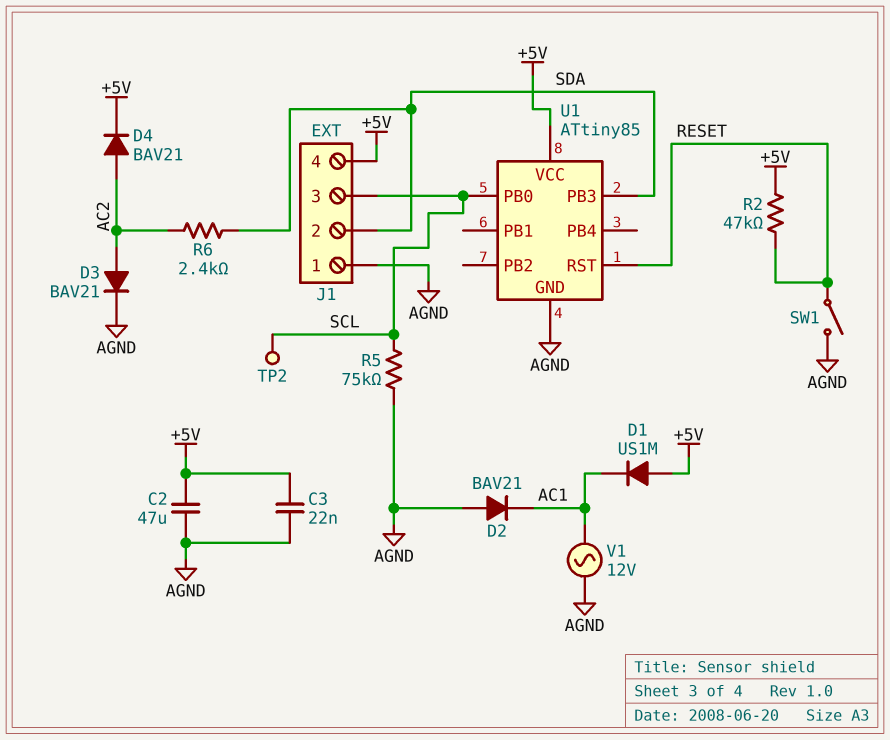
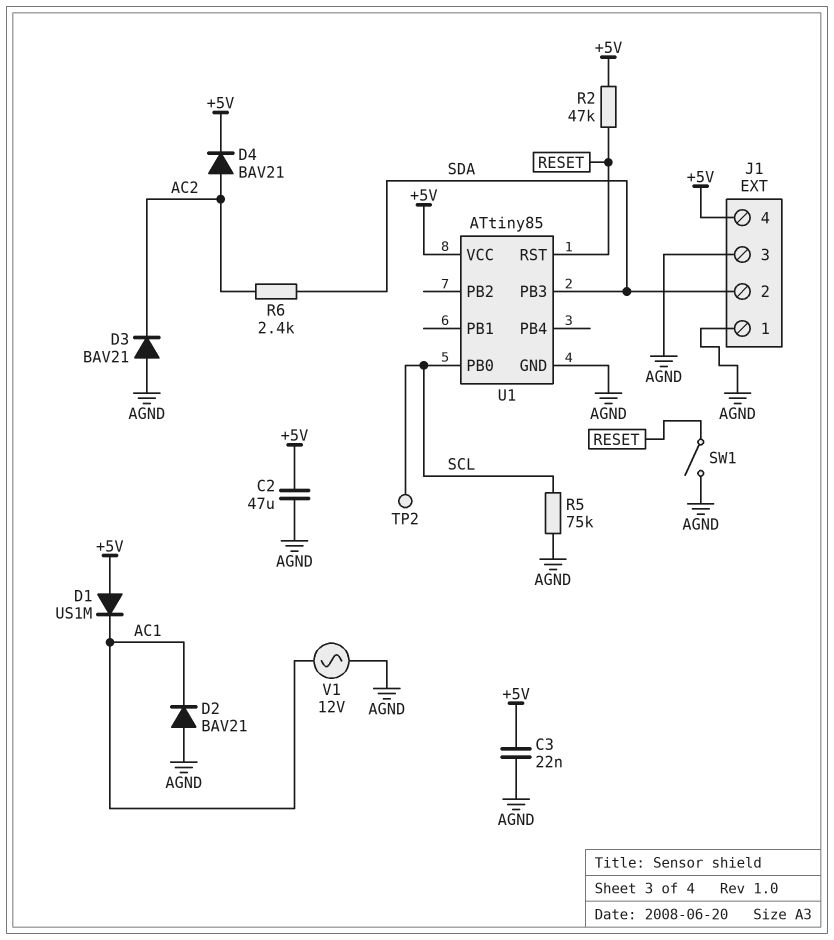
D3: diode BAV21 (A AC2, K AGND) -> diode BAV21 (A AGND, K AC2)
J1 pin 3: SCL -> AGND

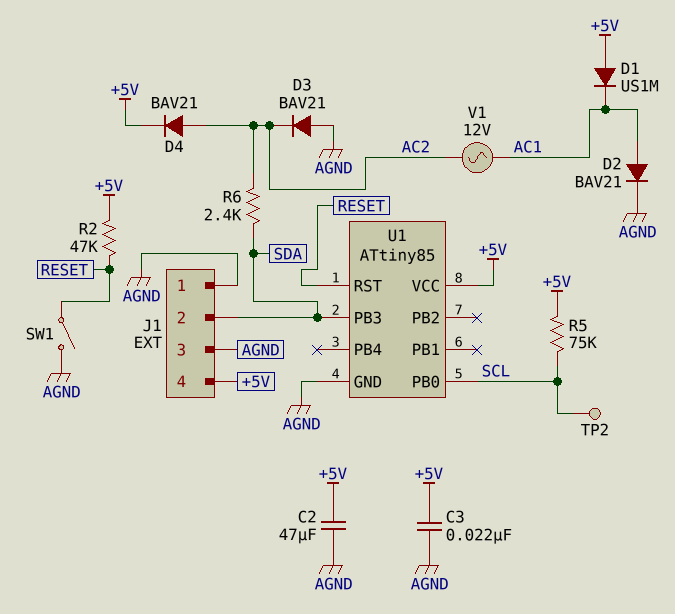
D2: diode BAV21 (A AGND, K AC1) -> diode BAV21 (A AC1, K AGND)
R5: 75k (AGND, SCL) -> 75k (+5V, SCL)
V1: AC 12V (AC1, AGND) -> AC 12V (AC1, AC2)

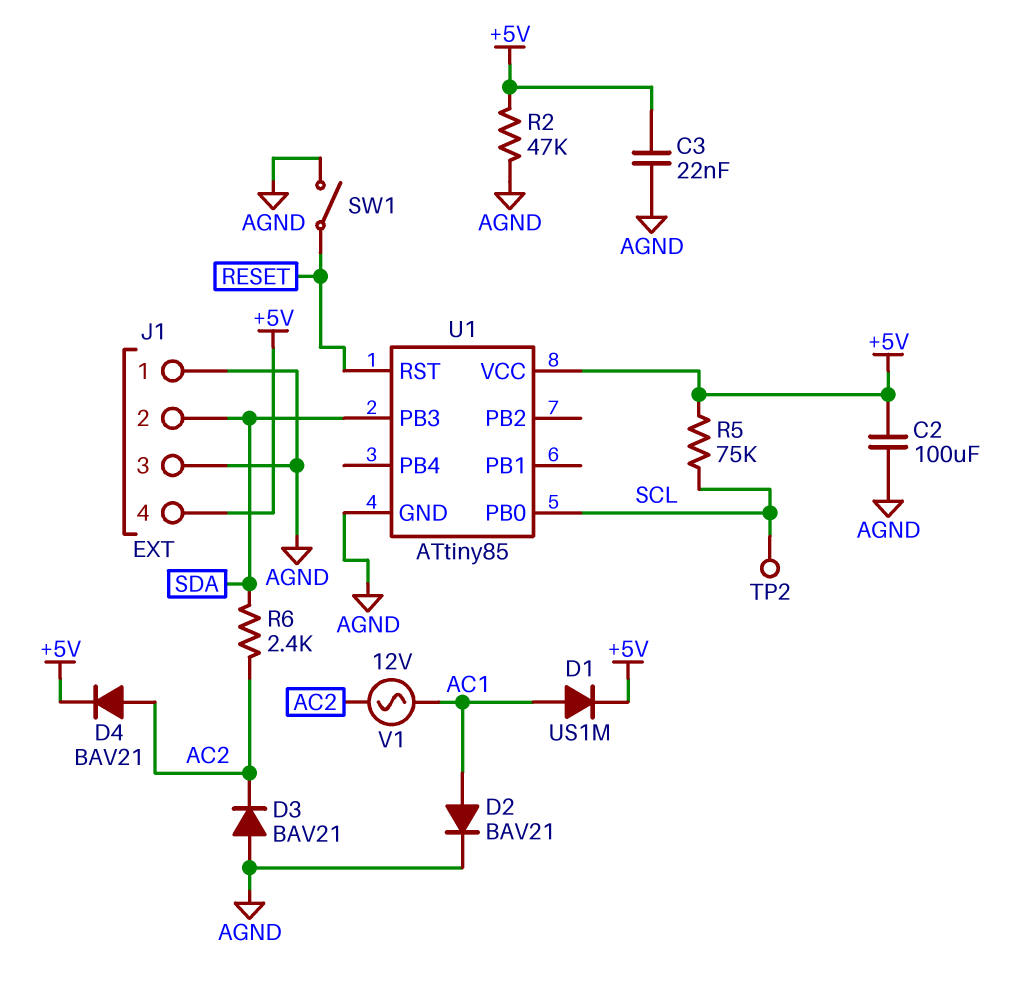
C2: 47uF (+5V, AGND) -> 100uF (+5V, AGND)
D1: diode US1M (A +5V, K AC1) -> diode US1M (A AC1, K +5V)
R2: 47k (+5V, RESET) -> 47k (+5V, AGND)

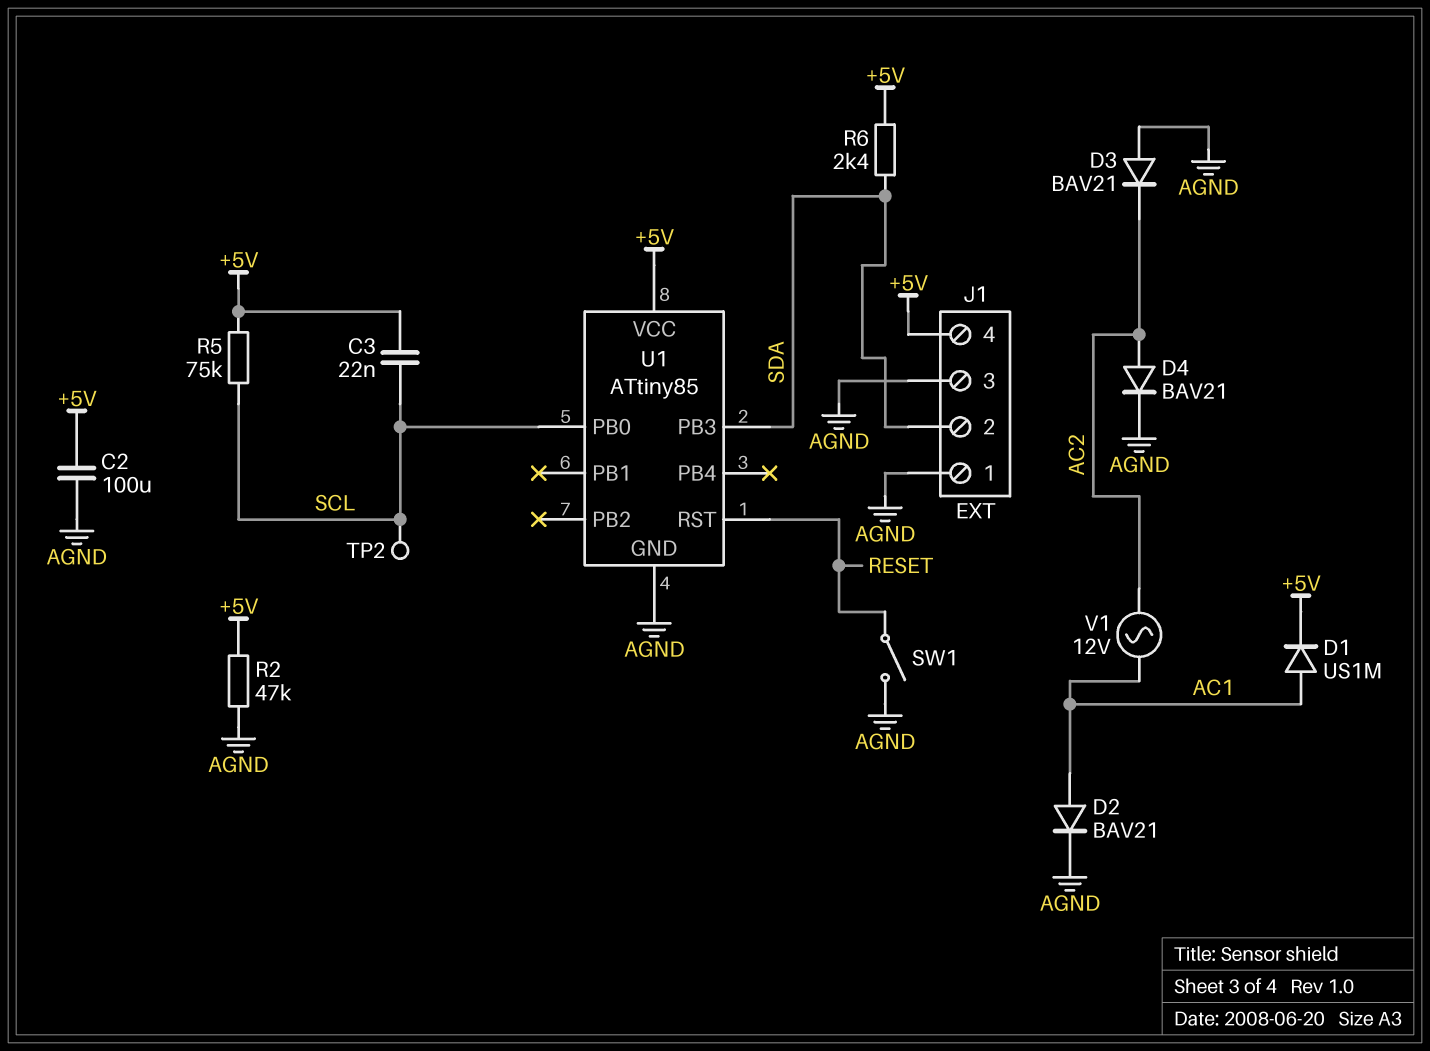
C3: 22nF (+5V, AGND) -> 22nF (+5V, SCL)
D4: diode BAV21 (A AC2, K +5V) -> diode BAV21 (A AC2, K AGND)
R6: 2.4k (AC2, SDA) -> 2.4k (+5V, SDA)

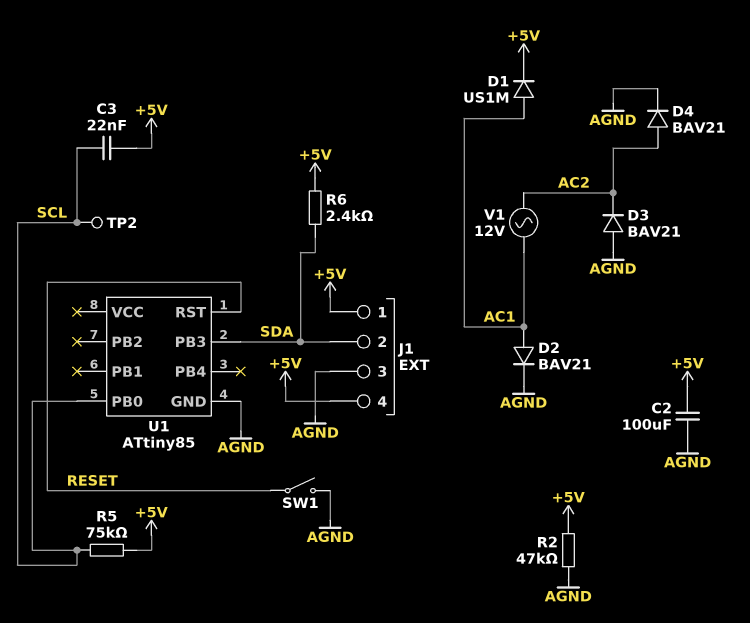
J1 pin 1: AGND -> +5V
U1 pin VCC: +5V -> none

